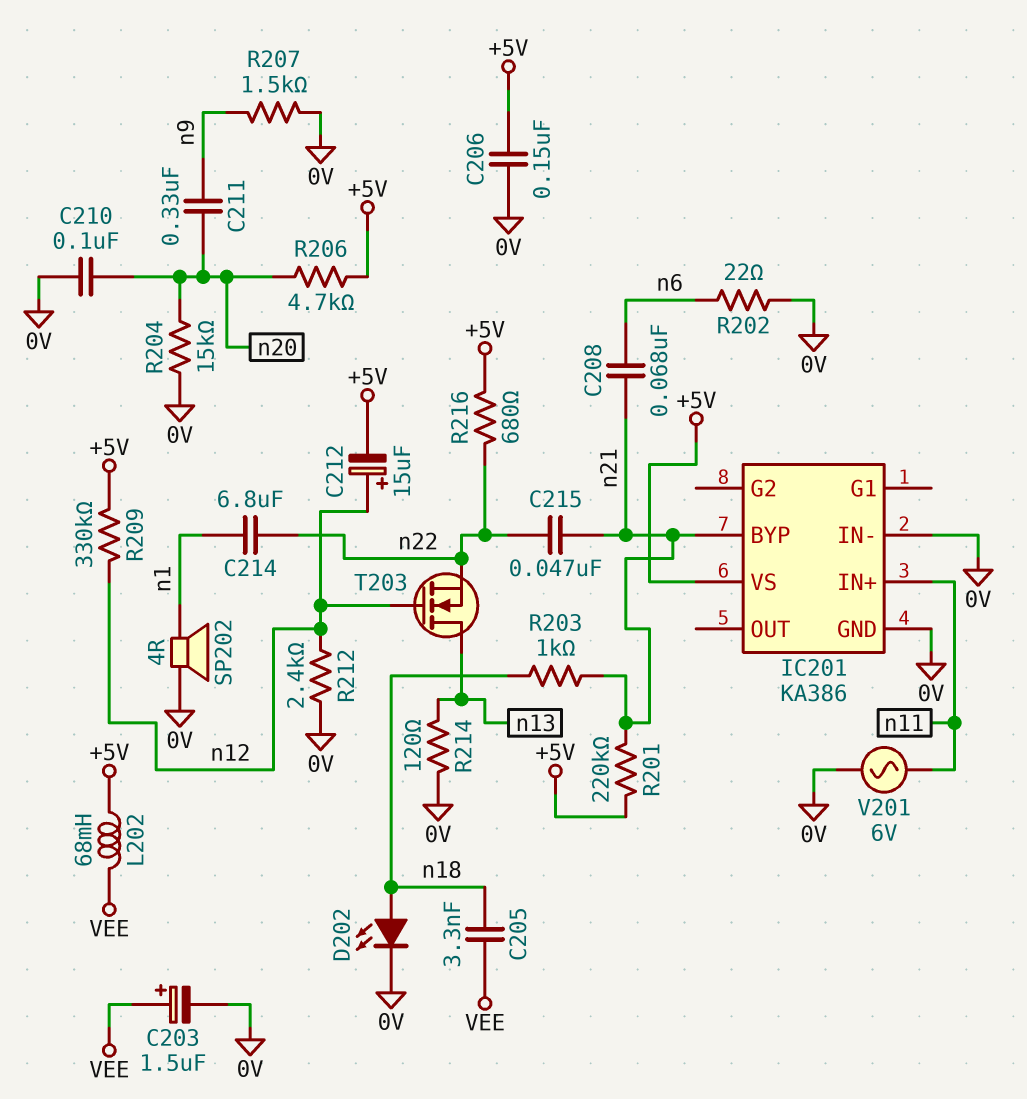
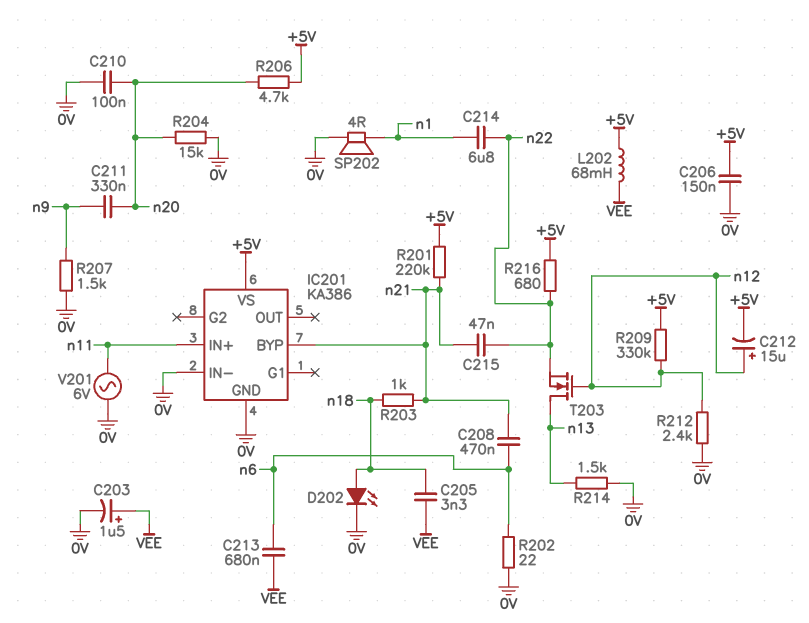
C208: 68nF (n6, n21) -> 470nF (n6, n21)
C213: none -> 680nF (VEE, n6)
R214: 120 (0V, n13) -> 1.5k (0V, n13)

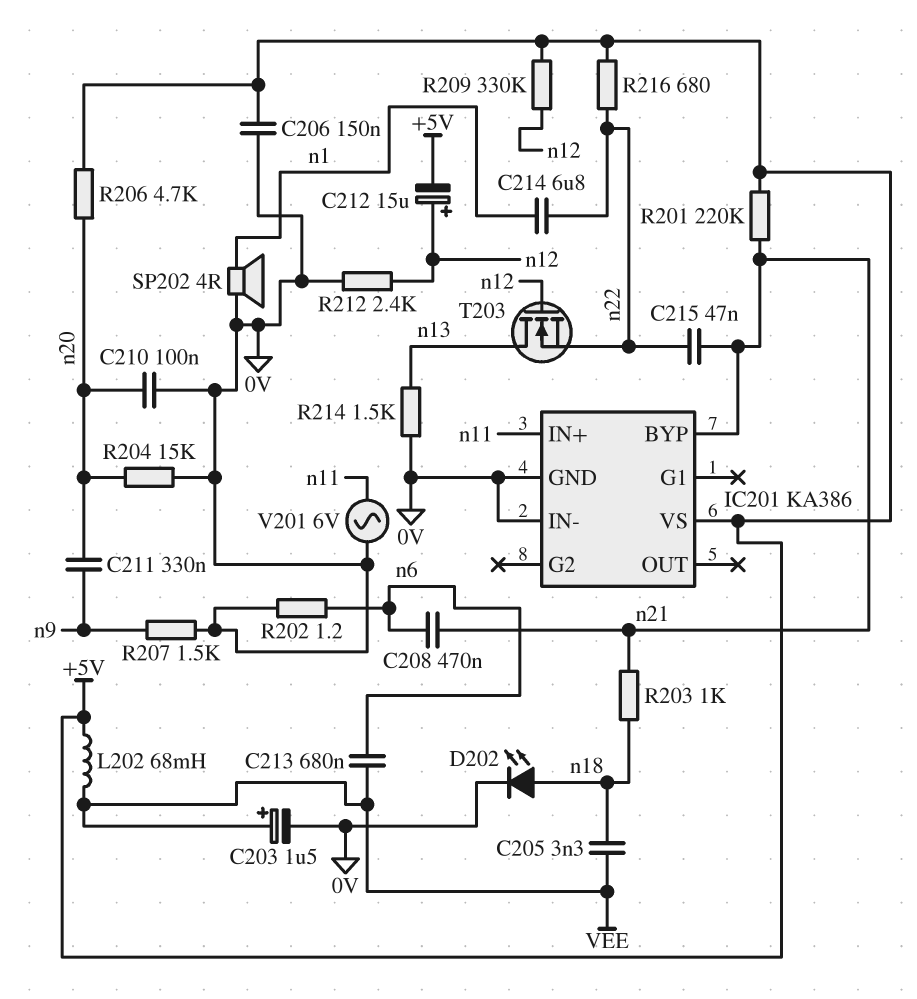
R202: 22 (0V, n6) -> 1.2 (0V, n6)

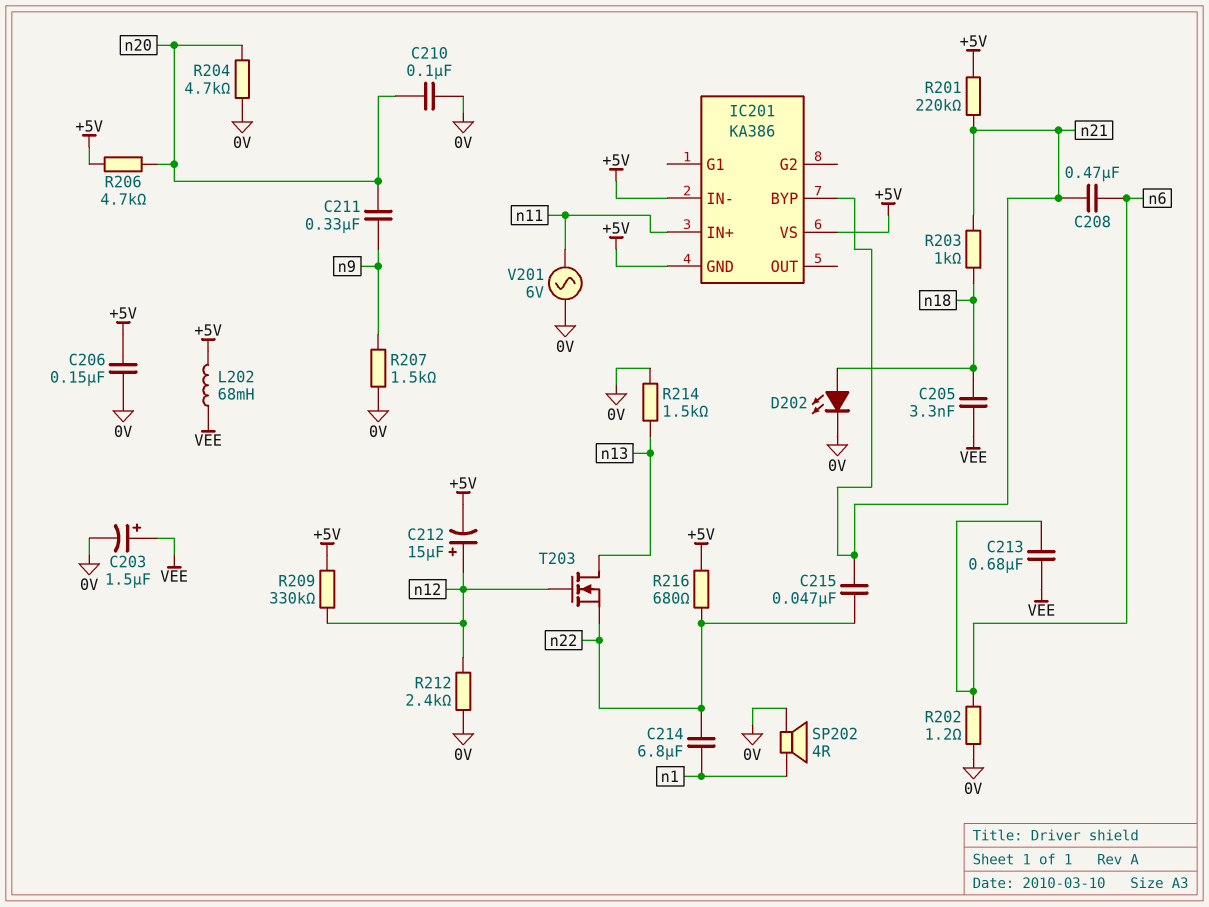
IC201 pin GND: 0V -> +5V
IC201 pin IN-: 0V -> +5V
R204: 15k (0V, n20) -> 4.7k (0V, n20)

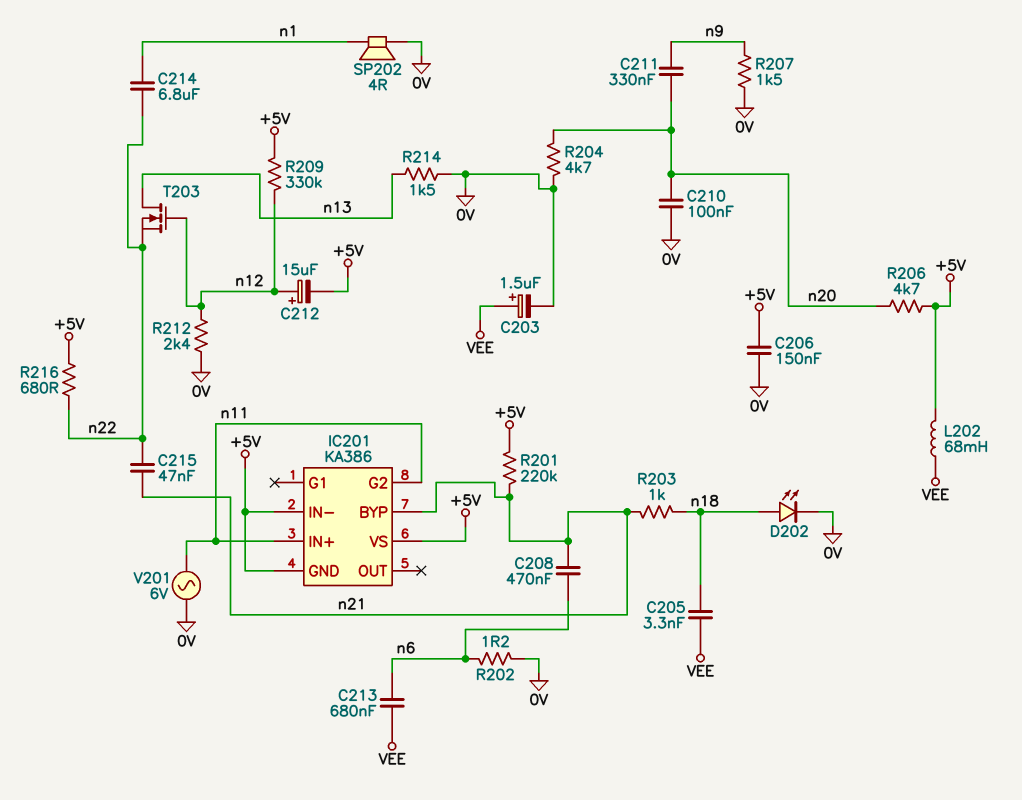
IC201 pin G2: none -> n11

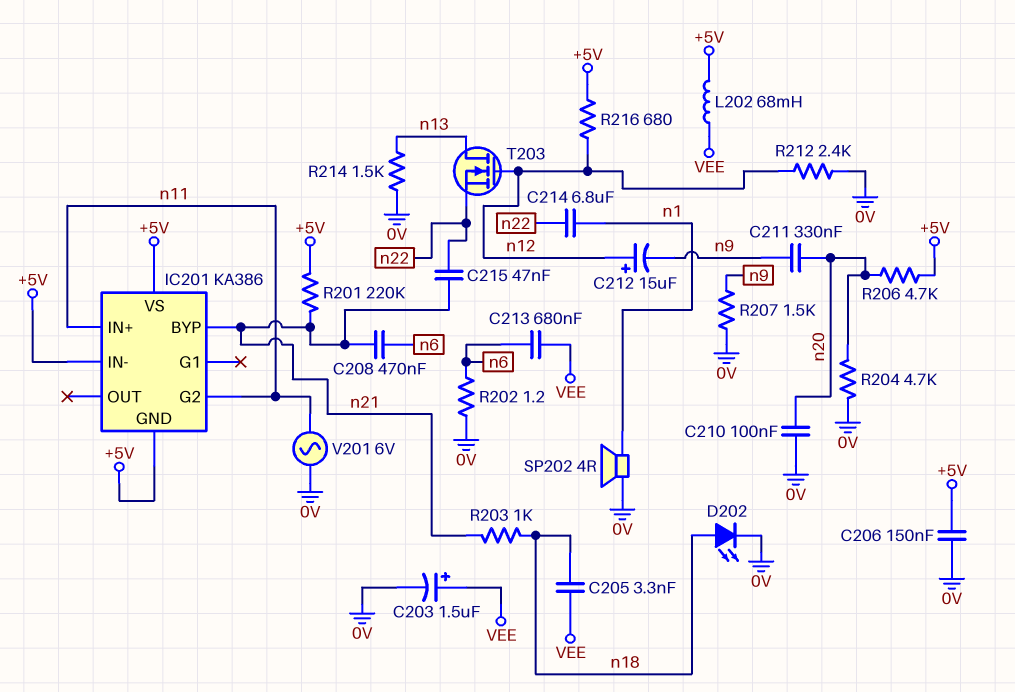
C212: 15uF (plus n12, minus +5V) -> 15uF (plus n12, minus n9)
R209: 330k (+5V, n12) -> none
R216: 680 (+5V, n22) -> 680 (+5V, n12)

